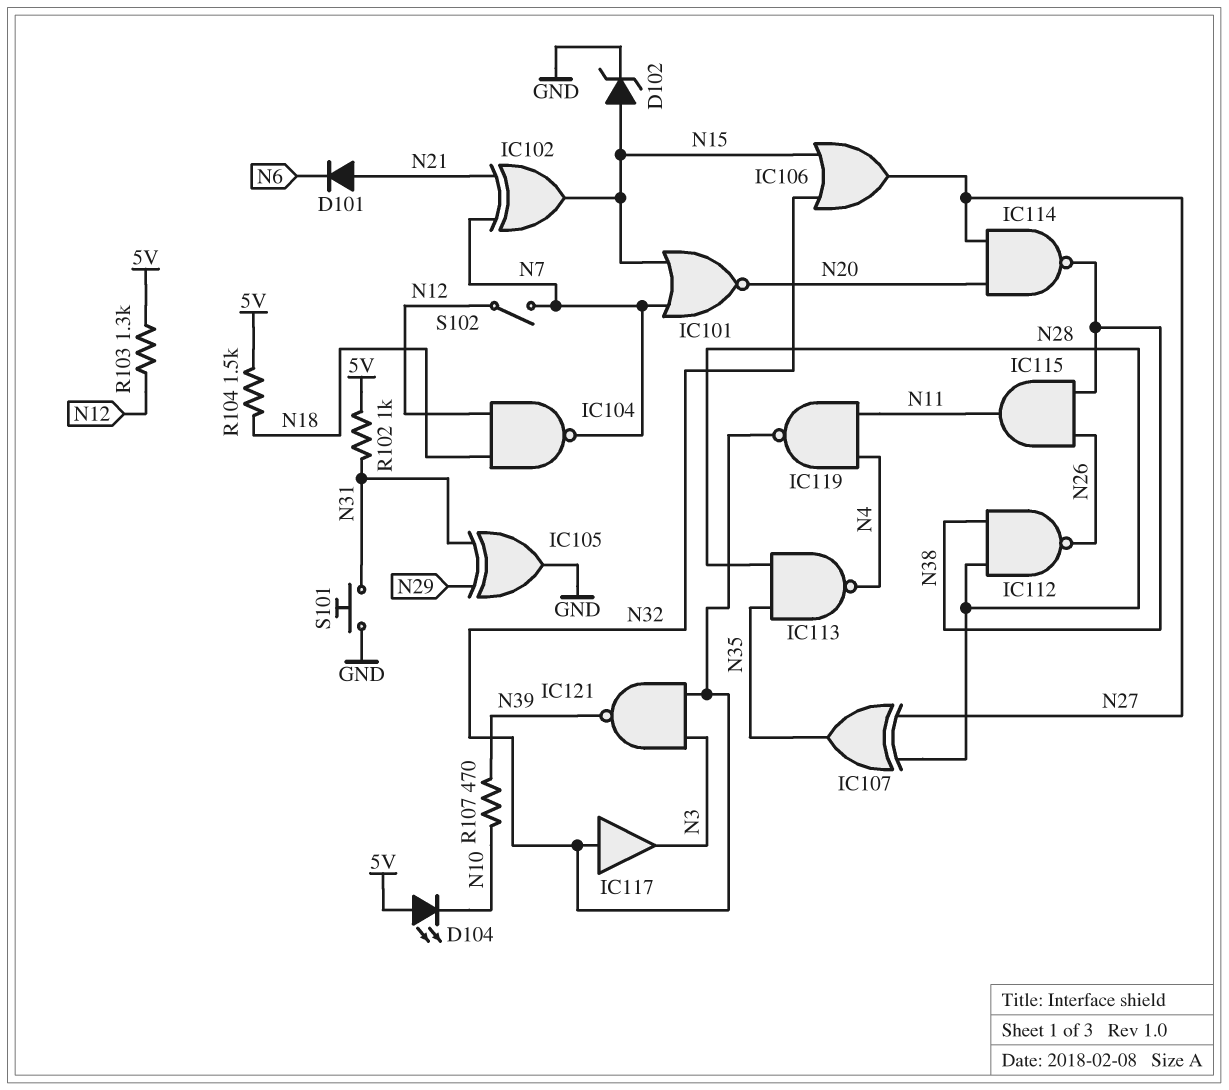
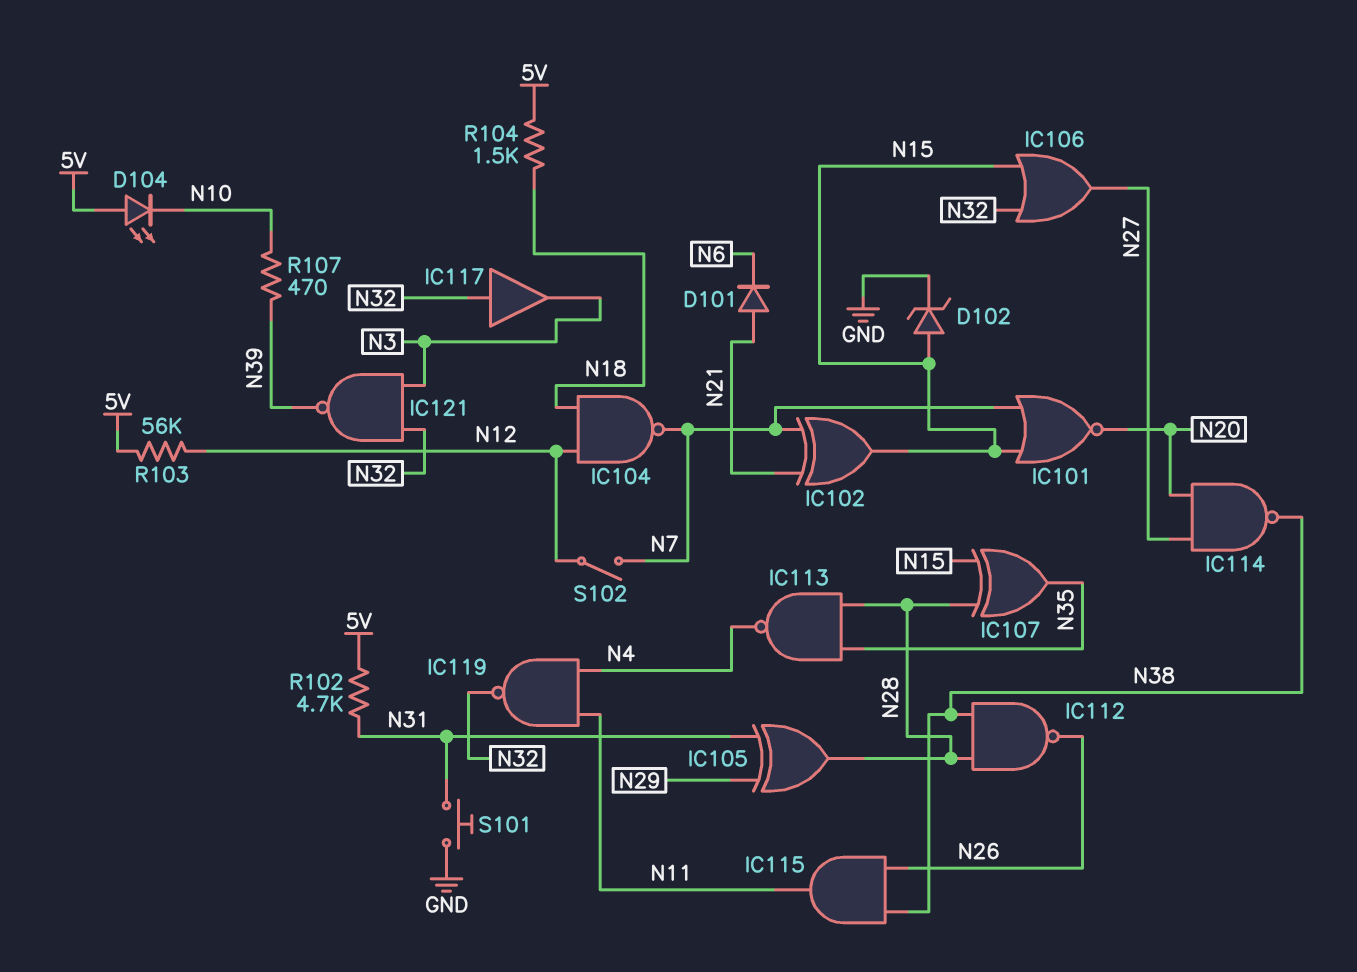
IC105: XOR (in N29, in N31, out GND) -> XOR (in N29, in N31, out N28)
IC107: XOR (in N27, in N28, out N35) -> XOR (in N15, in N28, out N35)
R102: 1k (5V, N31) -> 4.7k (5V, N31)
R103: 1.3k (5V, N12) -> 56k (5V, N12)

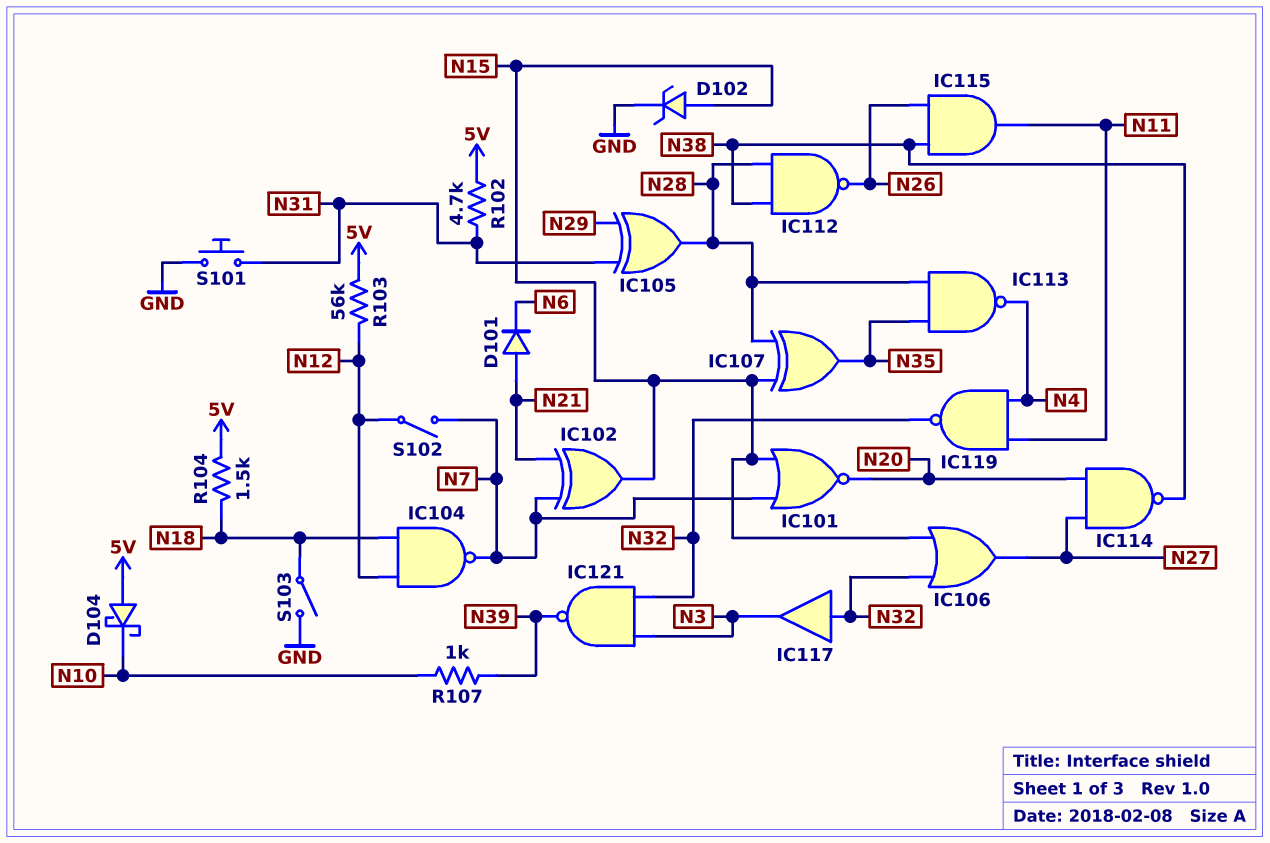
D104: LED (A 5V, K N10) -> schottky (A 5V, K N10)
R107: 470 (N10, N39) -> 1k (N10, N39)
S103: none -> switch (GND, N18)

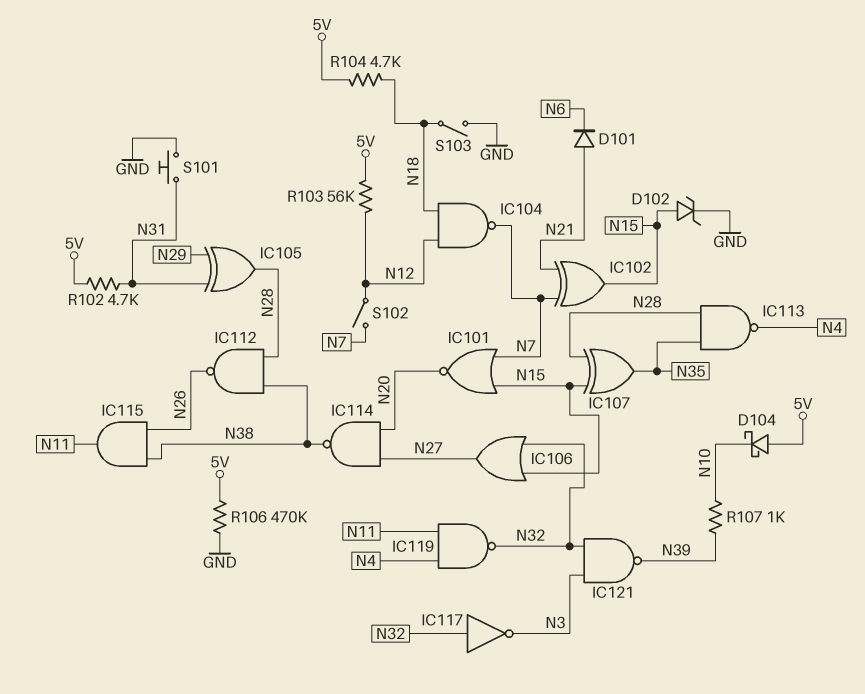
IC117: buffer (in N32, out N3) -> NOT (in N32, out N3)
R104: 1.5k (5V, N18) -> 4.7k (5V, N18)
R106: none -> 470k (5V, GND)

